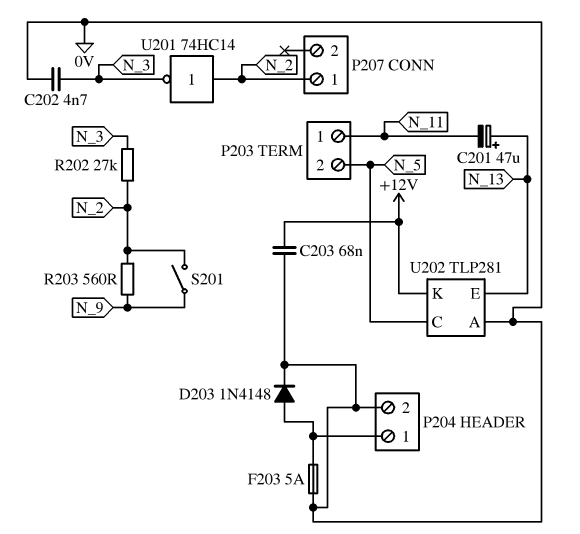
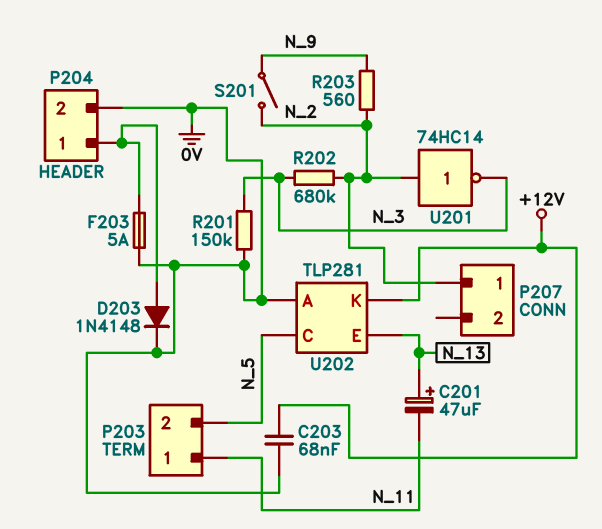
C202: 4.7nF (0V, N_3) -> none
R201: none -> 150k (0V, N_3)
R202: 27k (N_2, N_3) -> 680k (N_2, N_3)

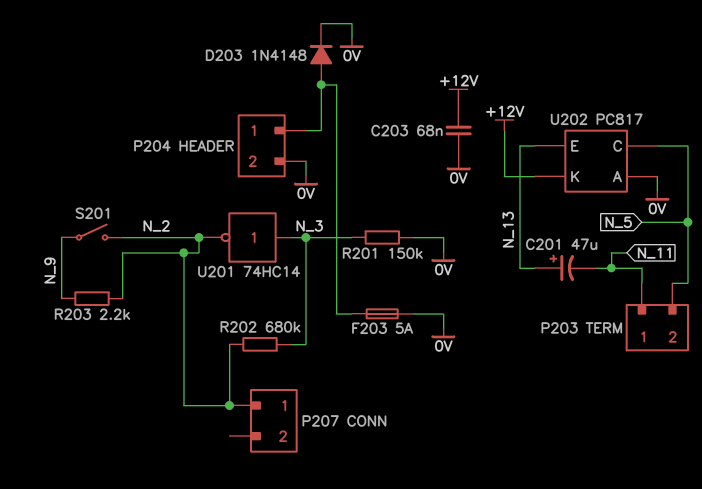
R203: 560 (N_2, N_9) -> 2.2k (N_2, N_9)
U201: NOT 74HC14 (in N_2, out N_3) -> NOT 74HC14 (in N_3, out N_2)
U202: TLP281 -> PC817

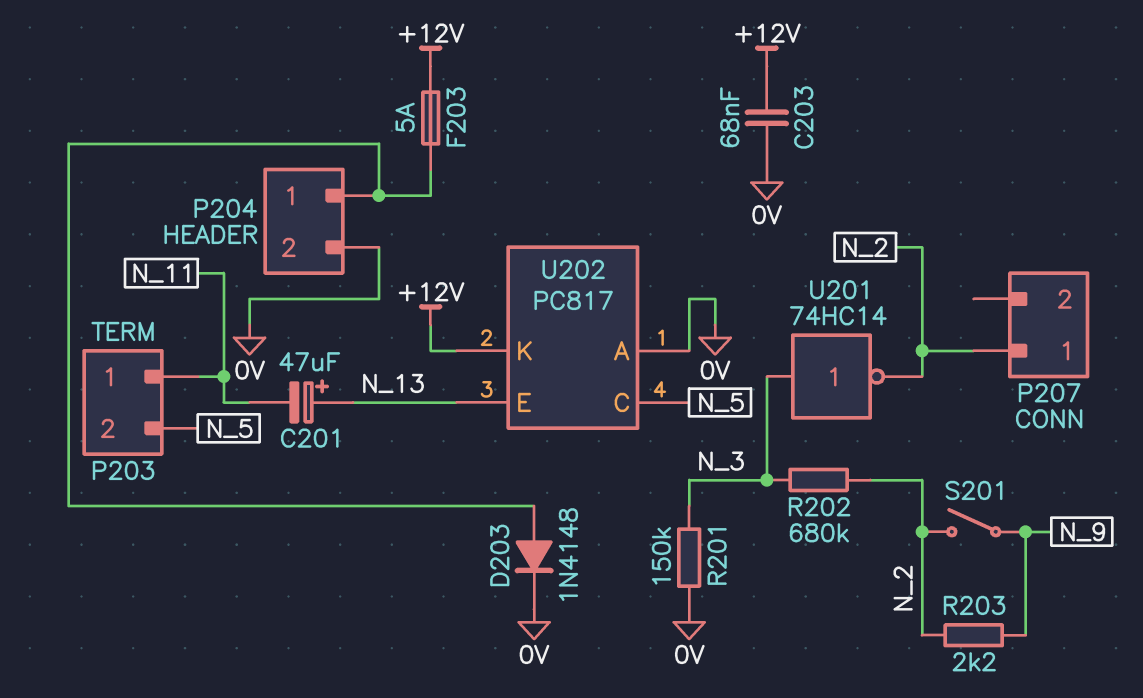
F203: 5A (0V, P204/1) -> 5A (+12V, P204/1)

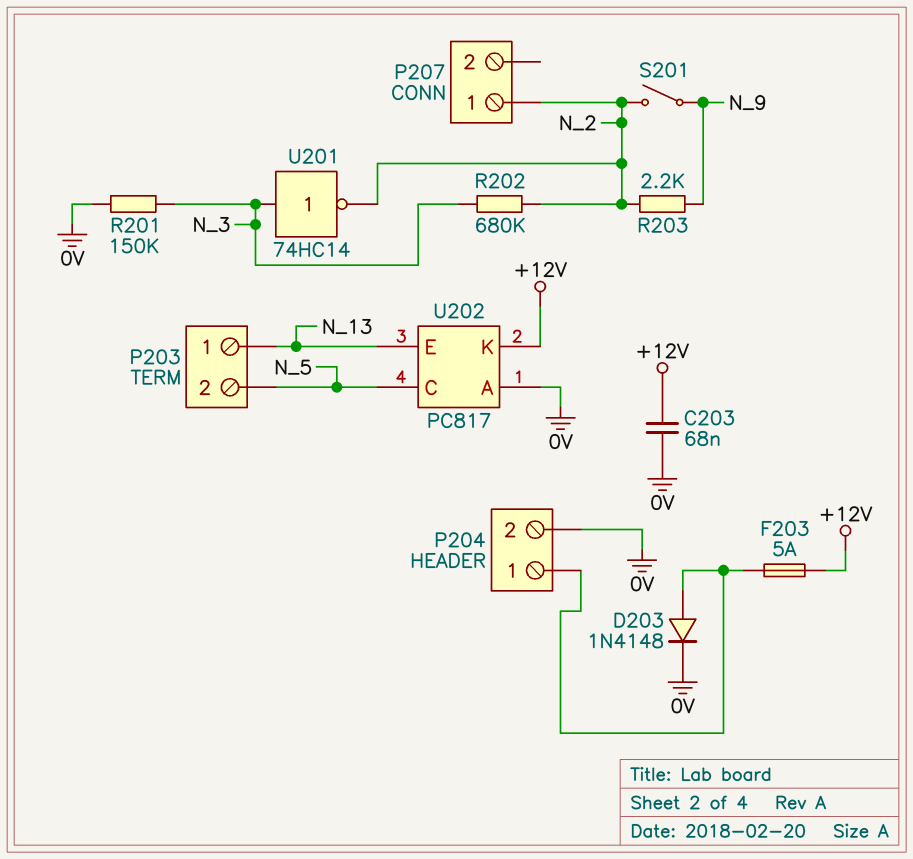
C201: 47uF (plus N_13, minus N_11) -> none
P203 pin 1: N_11 -> N_13

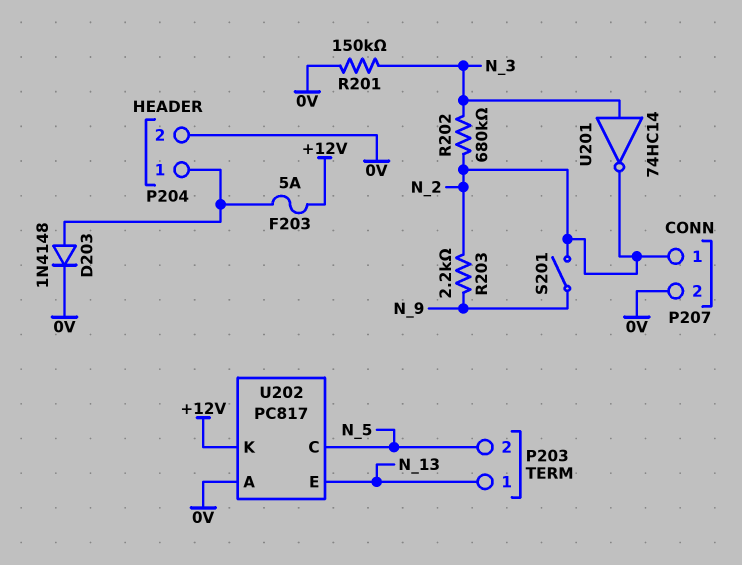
C203: 68nF (+12V, 0V) -> none
P207 pin 2: none -> 0V

